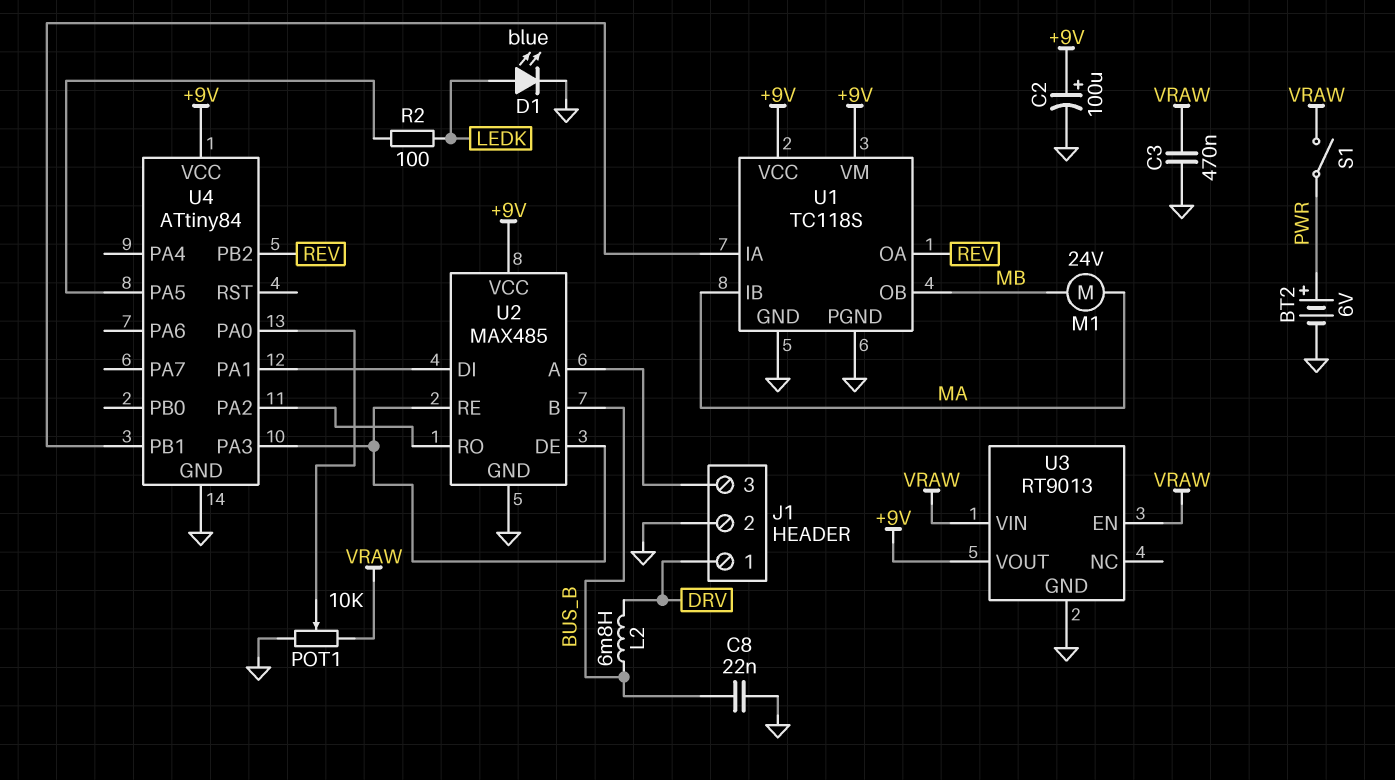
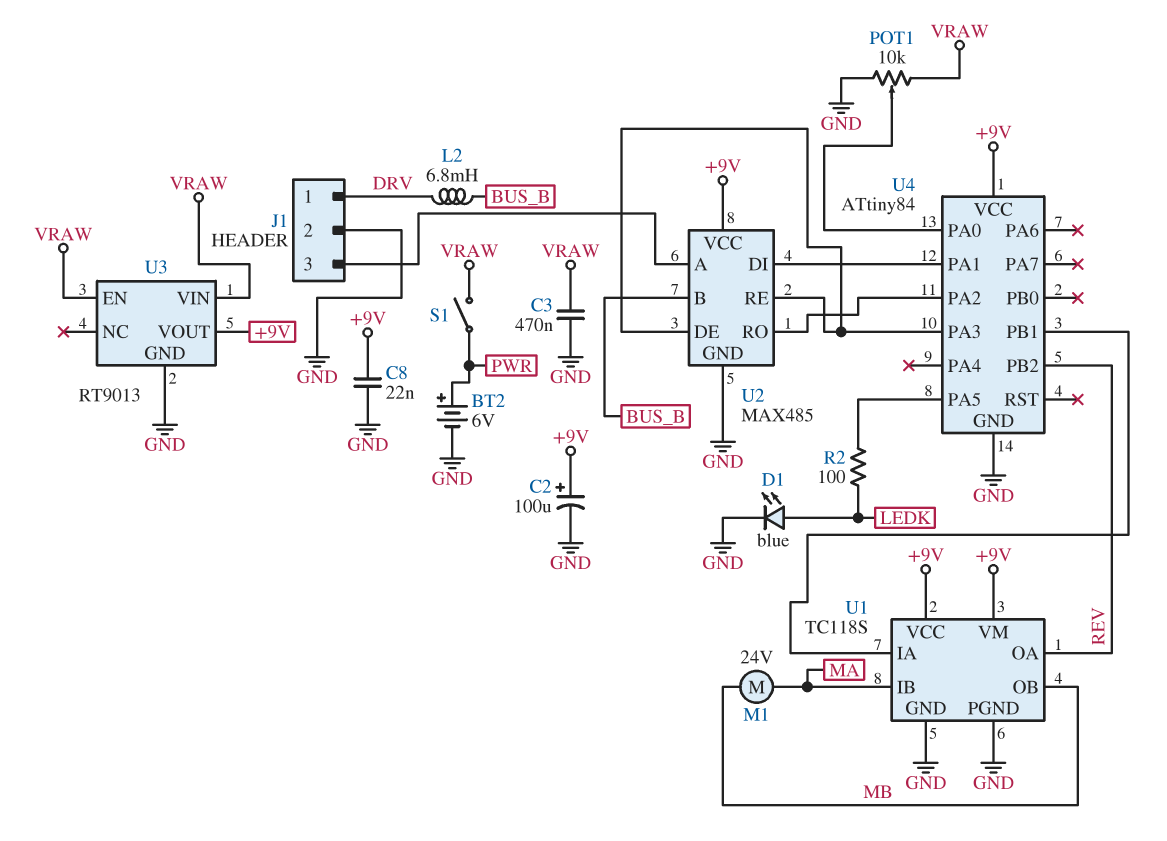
C8: 22nF (BUS_B, GND) -> 22nF (+9V, GND)

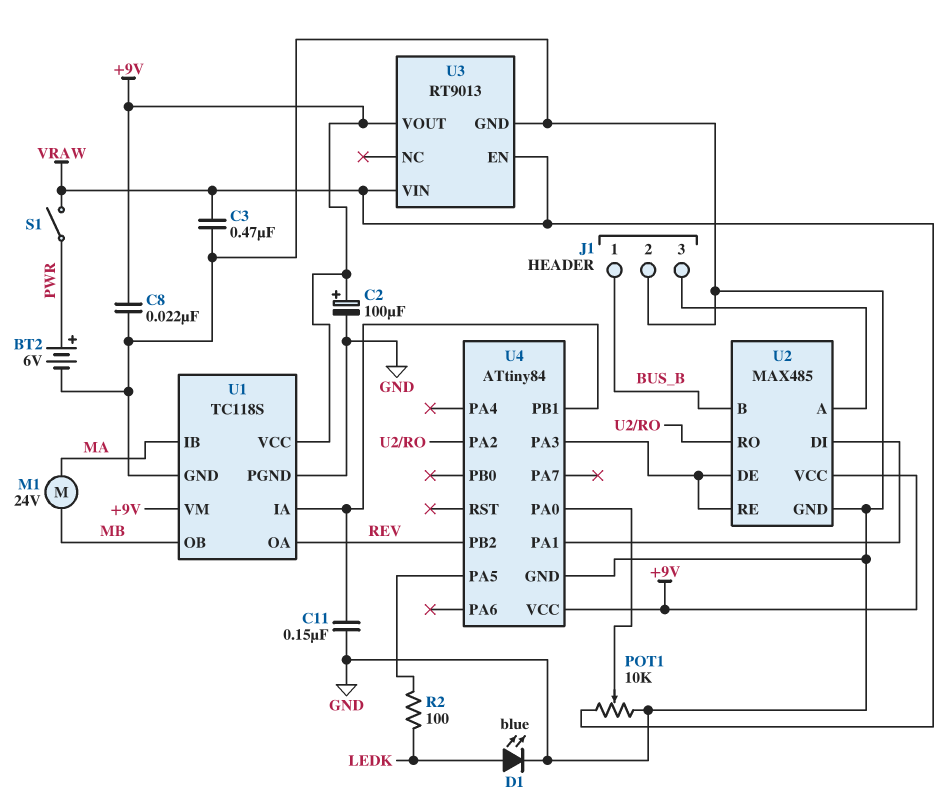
C11: none -> 150nF (GND, U1/IA)
J1 pin 1: DRV -> BUS_B
L2: 6.8mH (BUS_B, DRV) -> none

